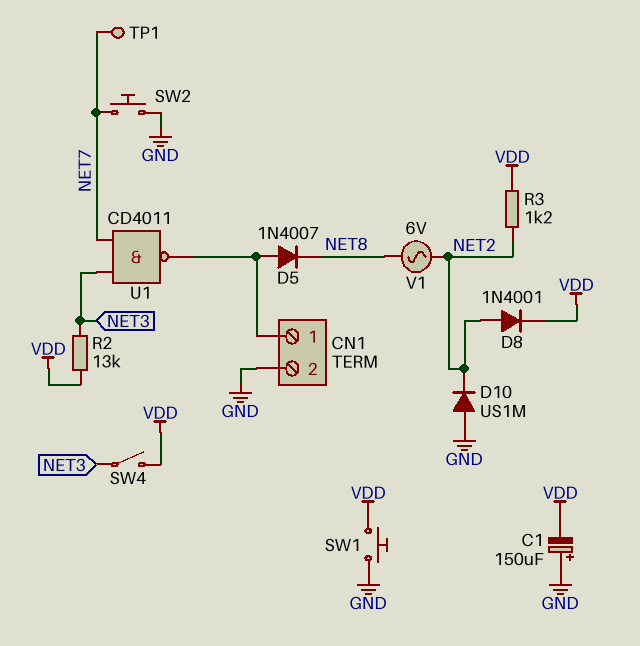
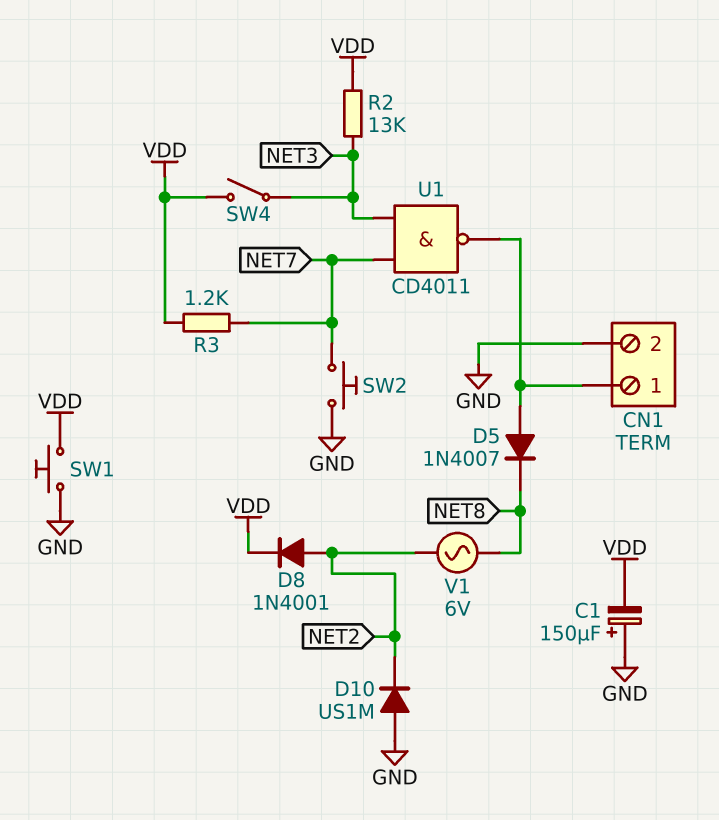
R3: 1.2k (NET2, VDD) -> 1.2k (NET7, VDD)
TP1: test point (NET7) -> none

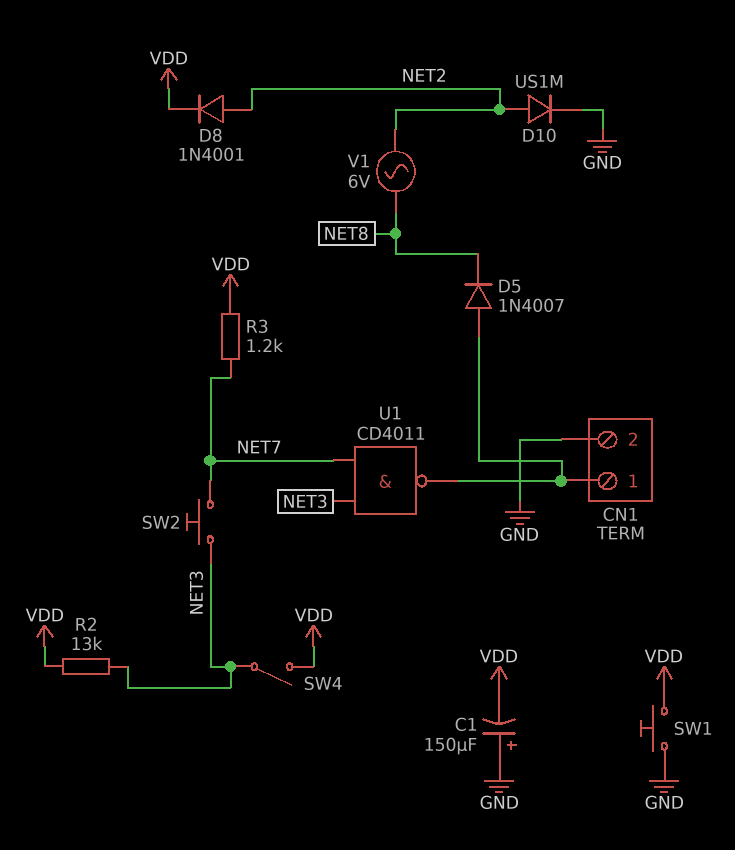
D10: diode US1M (A GND, K NET2) -> diode US1M (A NET2, K GND)
SW2: button (GND, NET7) -> button (NET3, NET7)

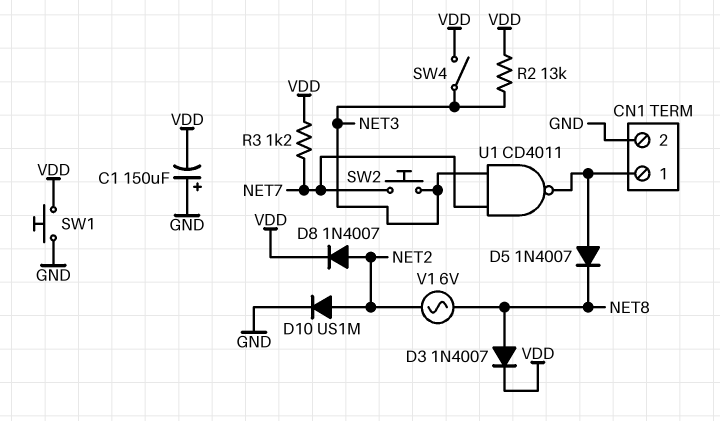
D3: none -> diode 1N4007 (A NET8, K VDD)
D8: diode 1N4001 (A NET2, K VDD) -> diode 1N4007 (A NET2, K VDD)

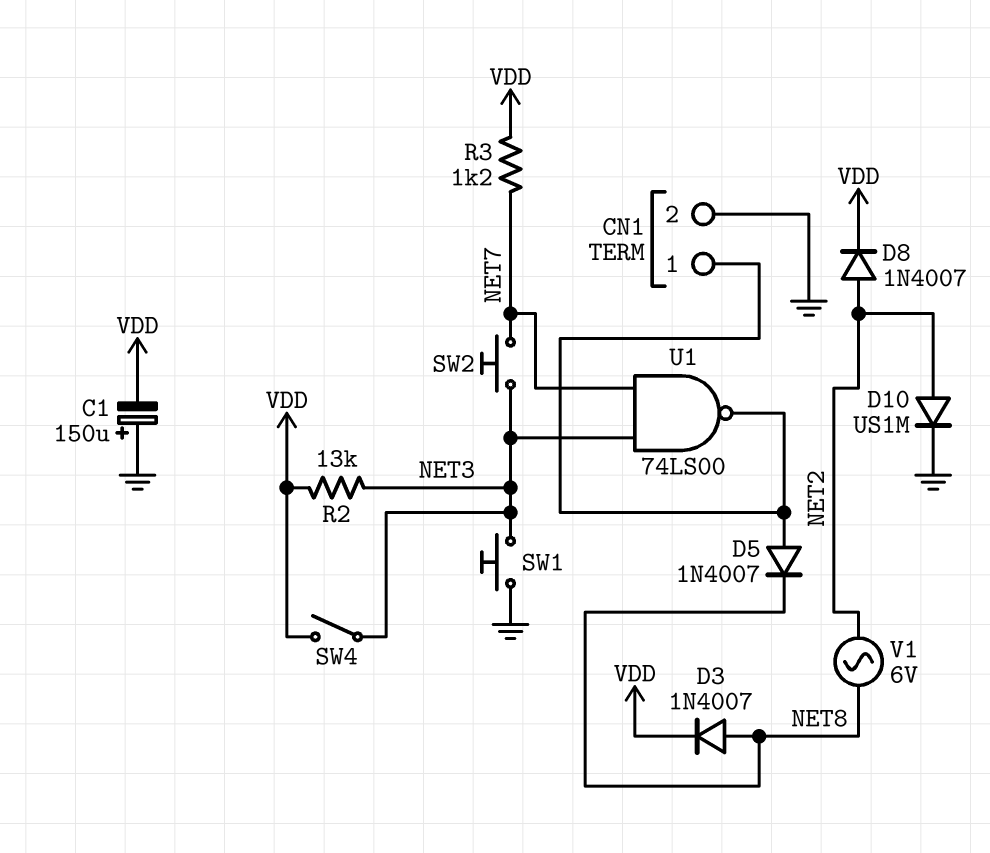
SW1: button (GND, VDD) -> button (GND, NET3)
U1: NAND CD4011 (in NET3, in NET7, out CN1/1) -> NAND 74LS00 (in NET3, in NET7, out CN1/1)

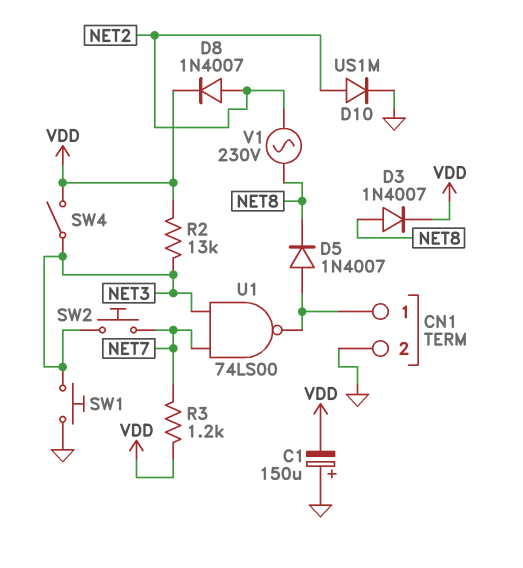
V1: AC 6V (NET2, NET8) -> AC 230V (NET2, NET8)

